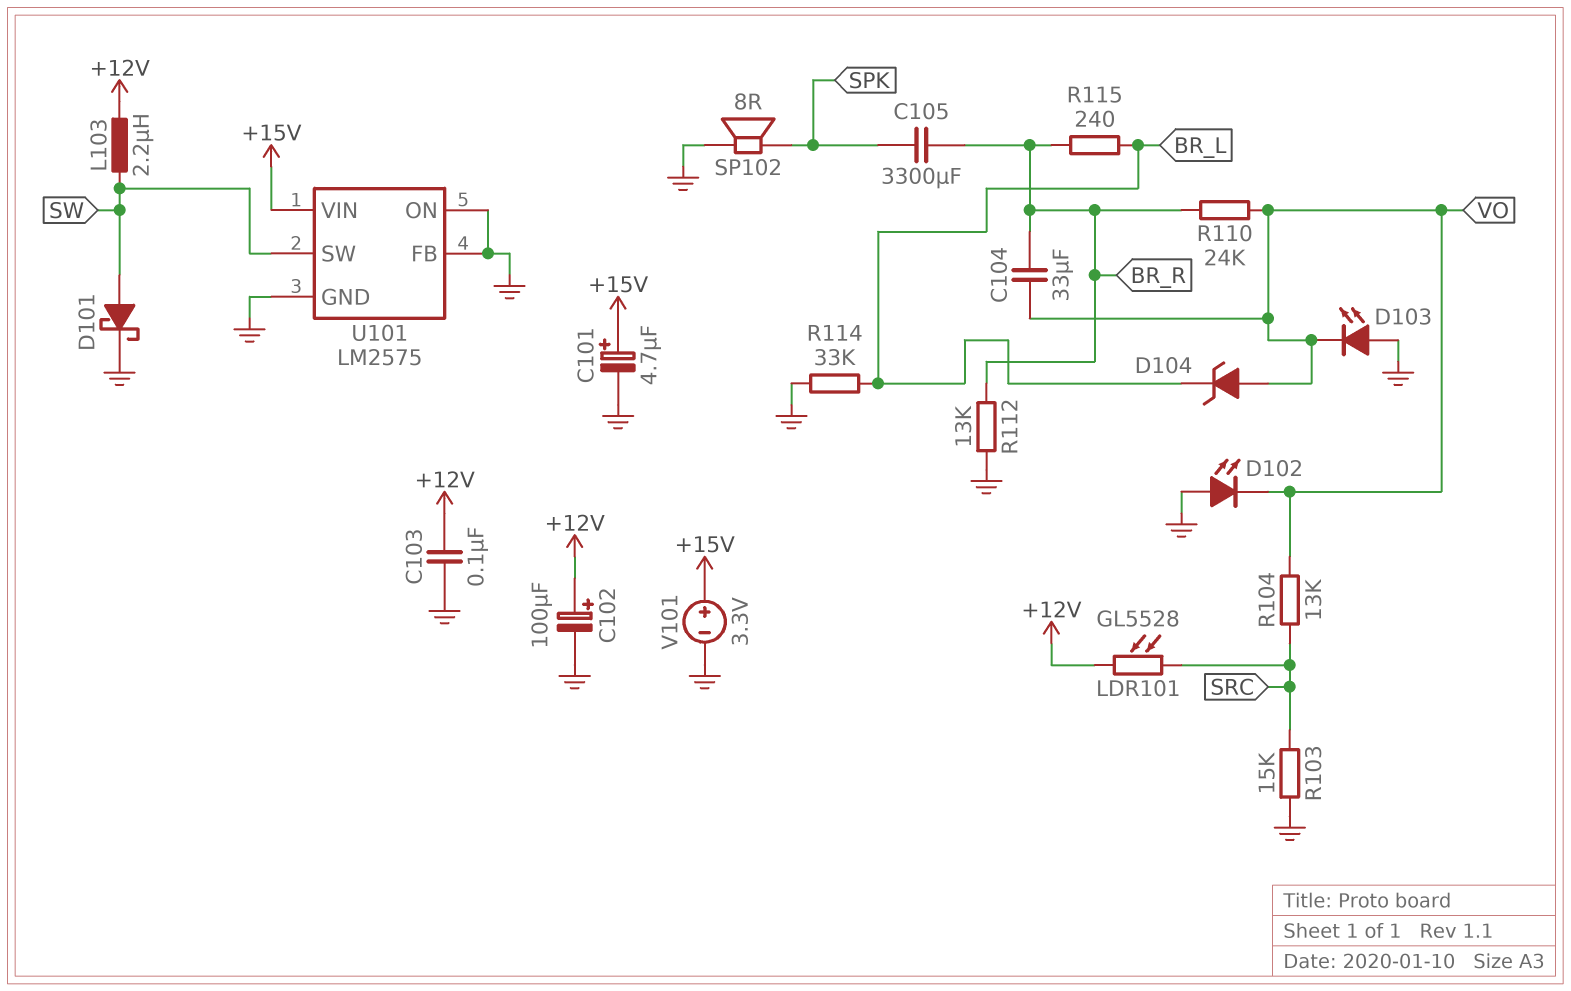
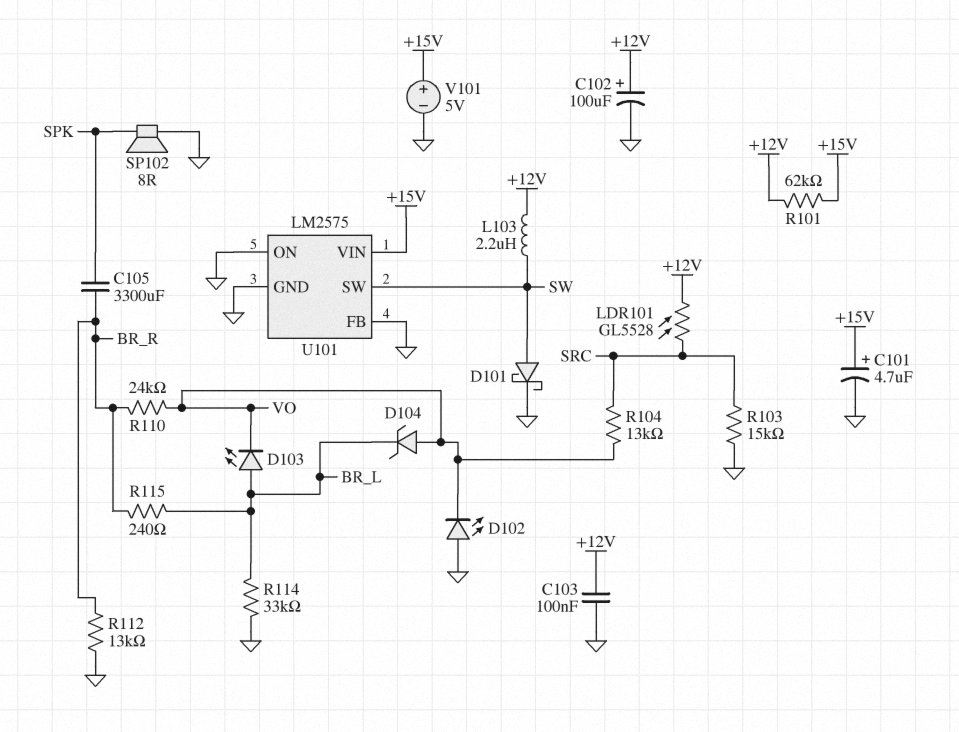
C104: 33uF (BR_R, VO) -> none
D103: LED (A GND, K VO) -> LED (A BR_L, K VO)
R101: none -> 62k (+12V, +15V)
V101: 3.3V (plus +15V, minus GND) -> 5V (plus +15V, minus GND)

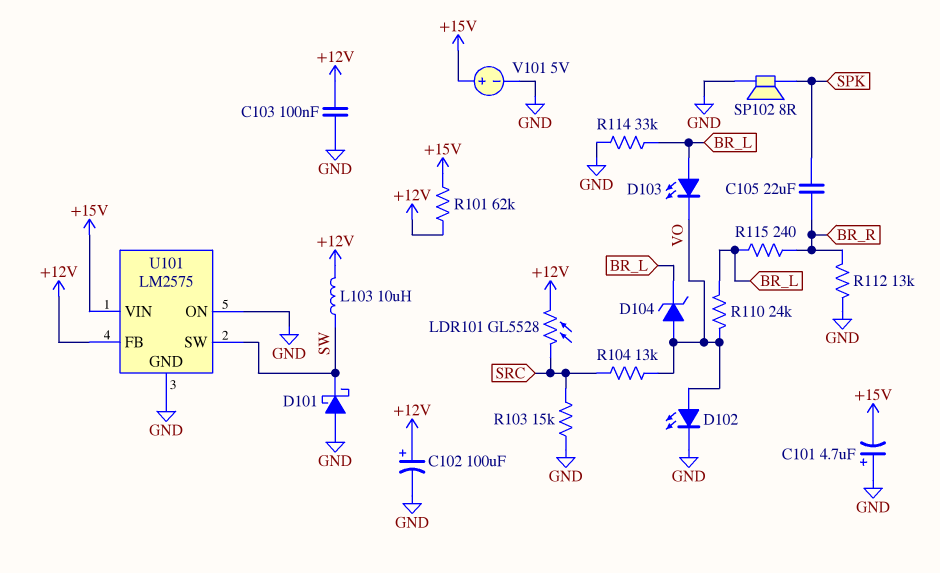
C101: 4.7uF (plus +15V, minus GND) -> 4.7uF (plus GND, minus +15V)
C105: 3300uF (BR_R, SPK) -> 22uF (BR_R, SPK)
D101: schottky (A SW, K GND) -> schottky (A GND, K SW)
D102: LED (A GND, K VO) -> LED (A VO, K GND)
L103: 2.2uH (+12V, SW) -> 10uH (+12V, SW)
R110: 24k (BR_R, VO) -> 24k (BR_L, VO)
U101 pin FB: GND -> +12V

